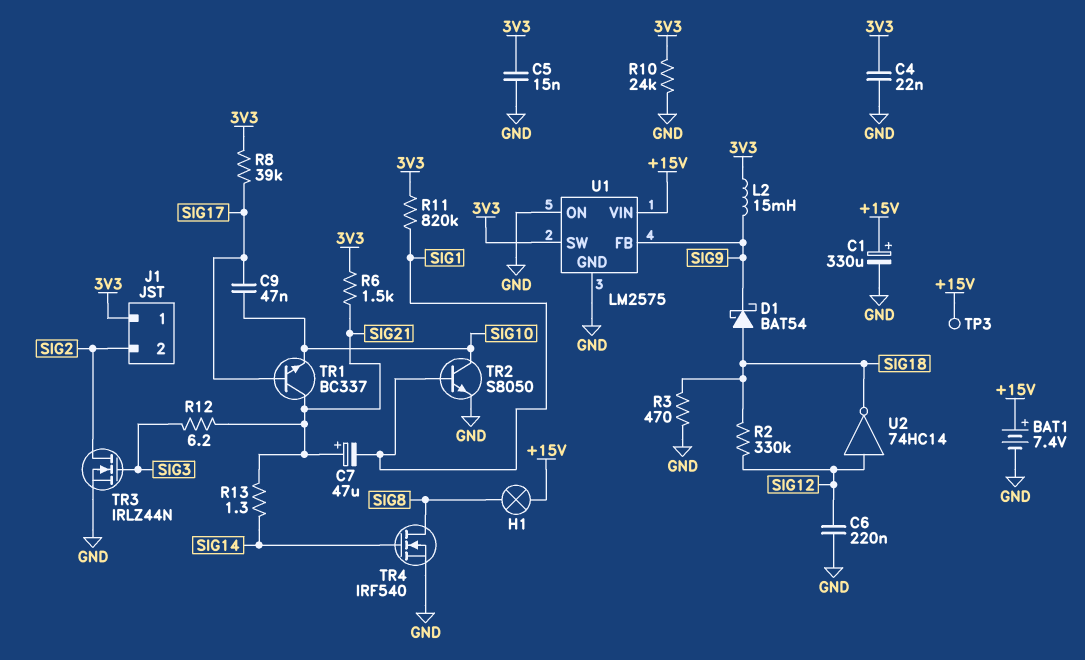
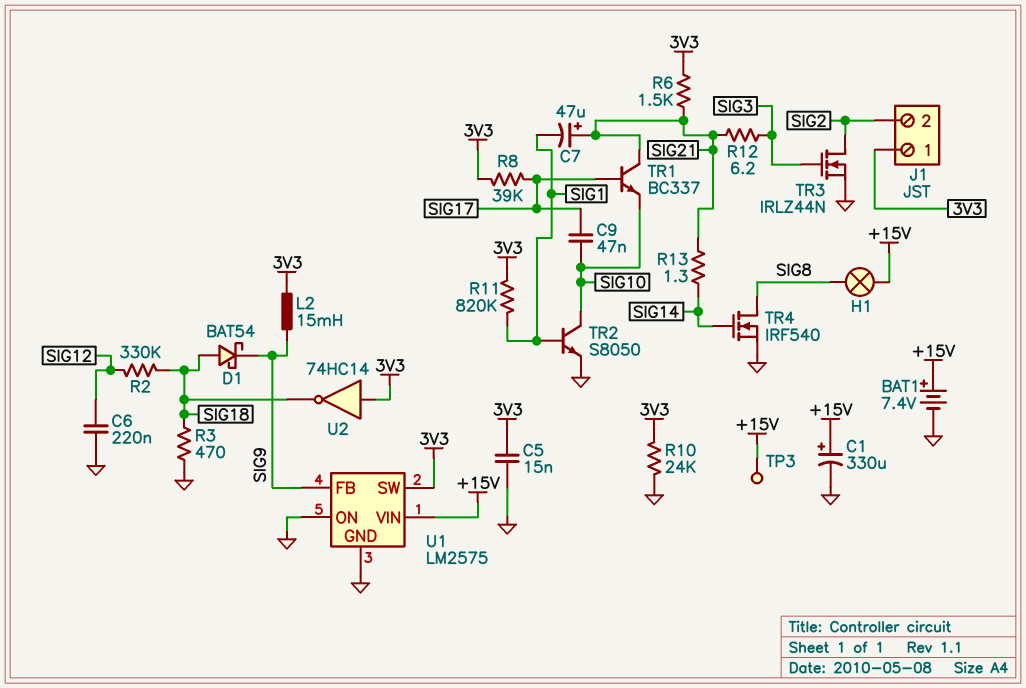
C4: 22nF (3V3, GND) -> none
U2: NOT 74HC14 (in SIG12, out SIG18) -> NOT 74HC14 (in 3V3, out SIG18)

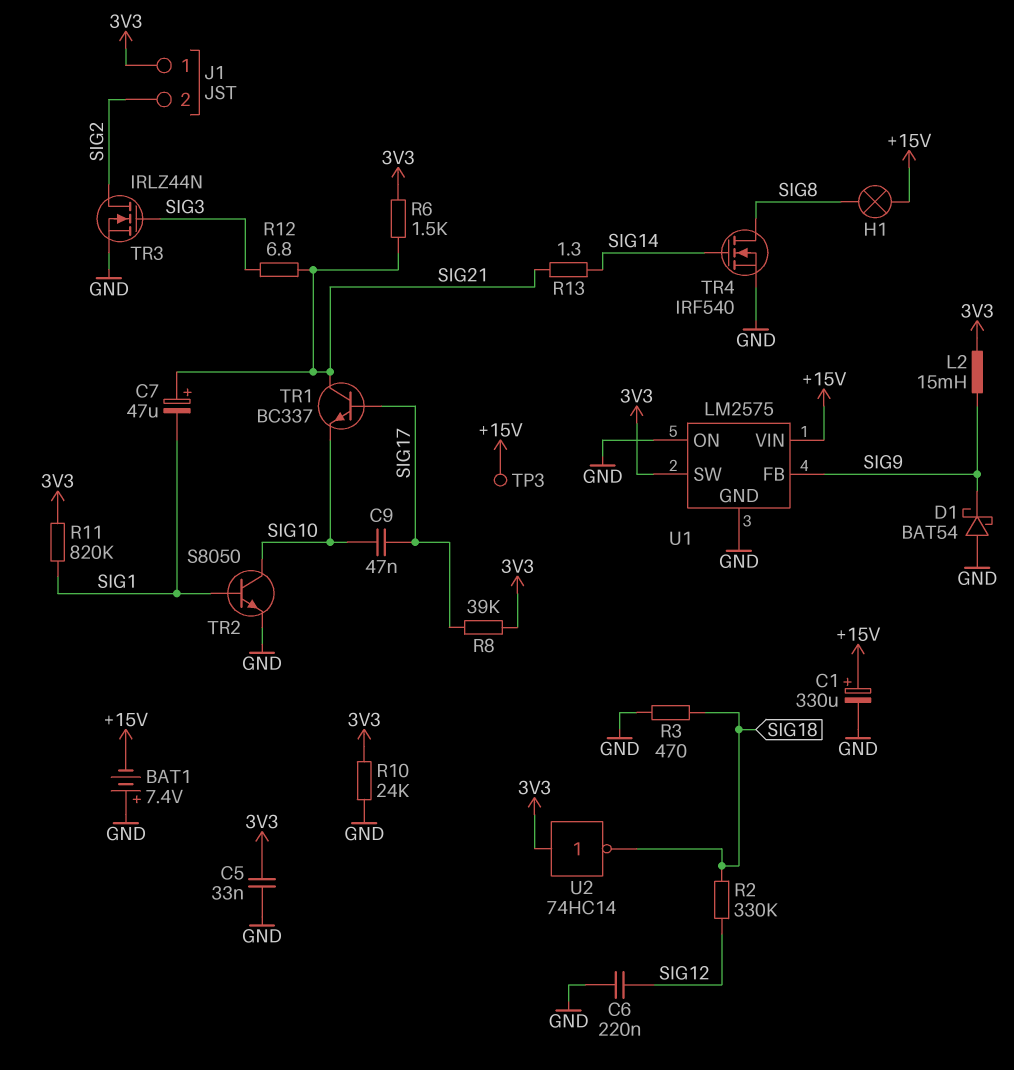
BAT1: 7.4V (plus +15V, minus GND) -> 7.4V (plus GND, minus +15V)
C5: 15nF (3V3, GND) -> 33nF (3V3, GND)
D1: schottky BAT54 (A SIG18, K SIG9) -> schottky BAT54 (A GND, K SIG9)
R12: 6.2 (SIG3, SIG21) -> 6.8 (SIG3, SIG21)

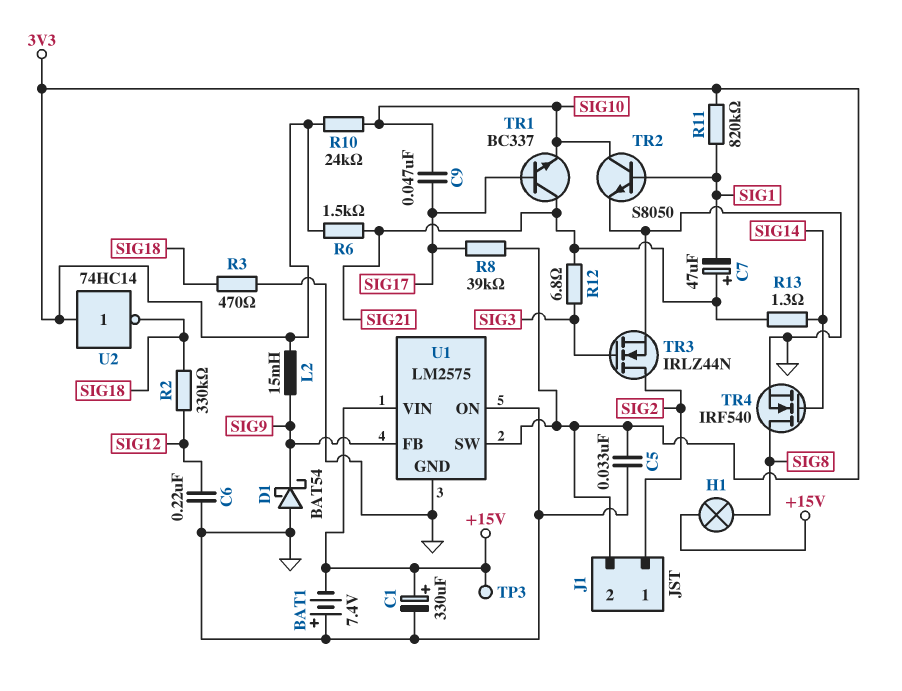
J1 pin 1: 3V3 -> SIG2
J1 pin 2: SIG2 -> 3V3
R10: 24k (3V3, GND) -> 24k (3V3, SIG10)

